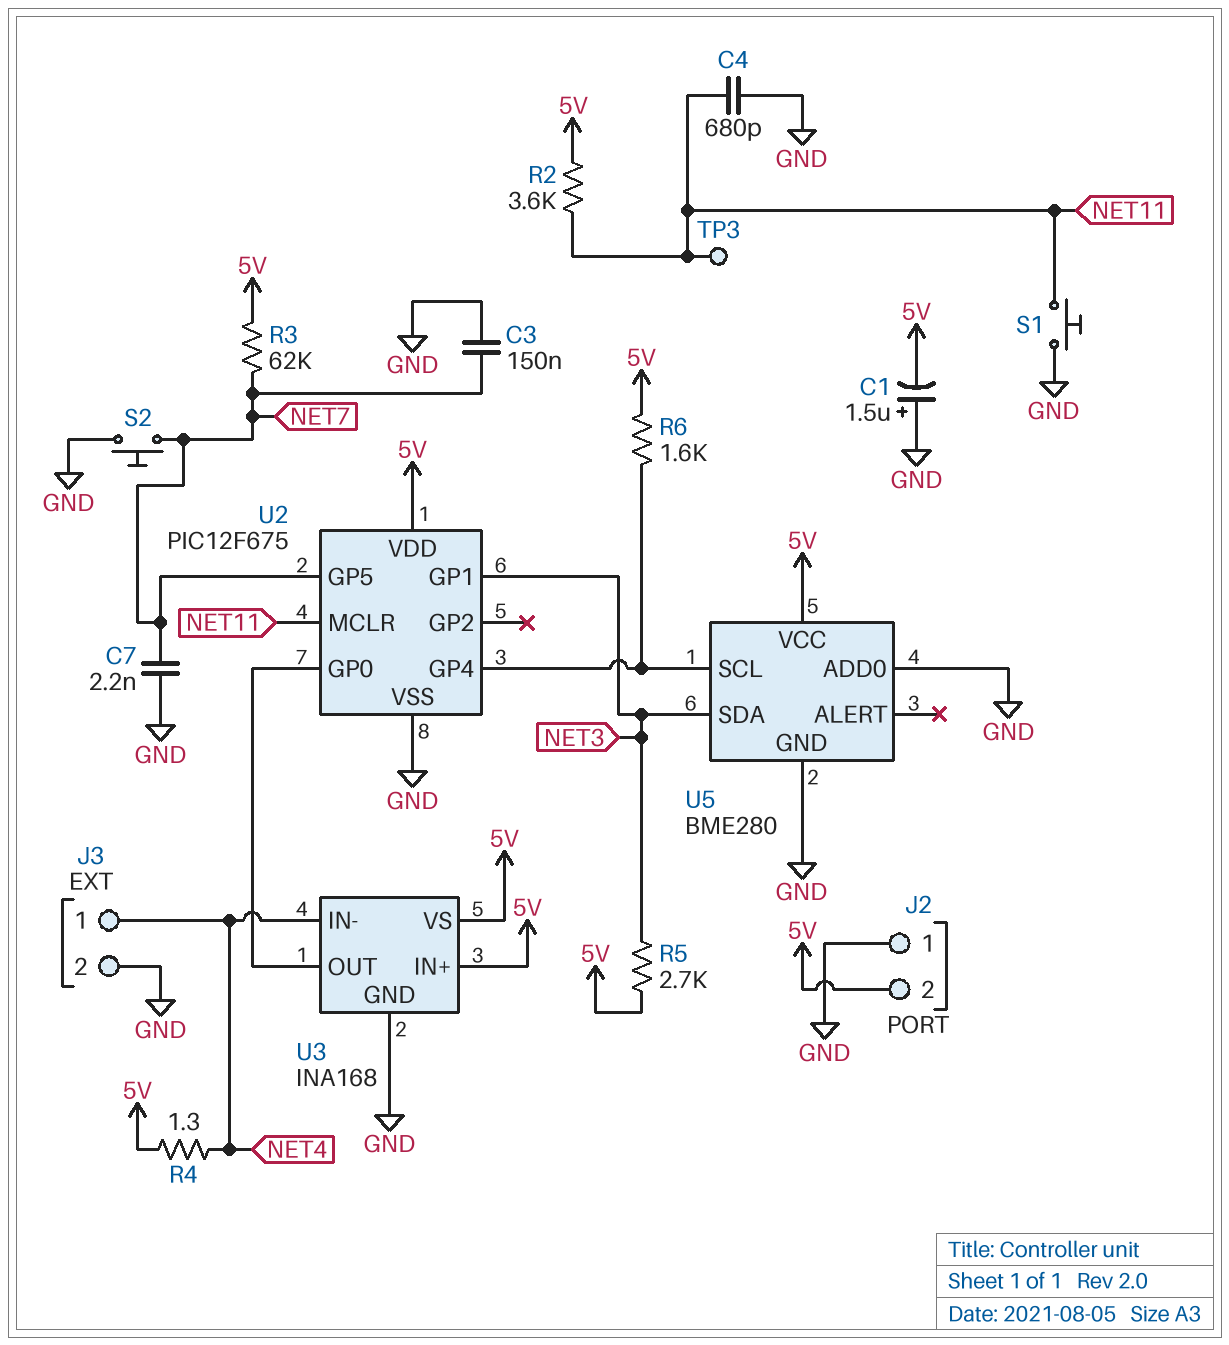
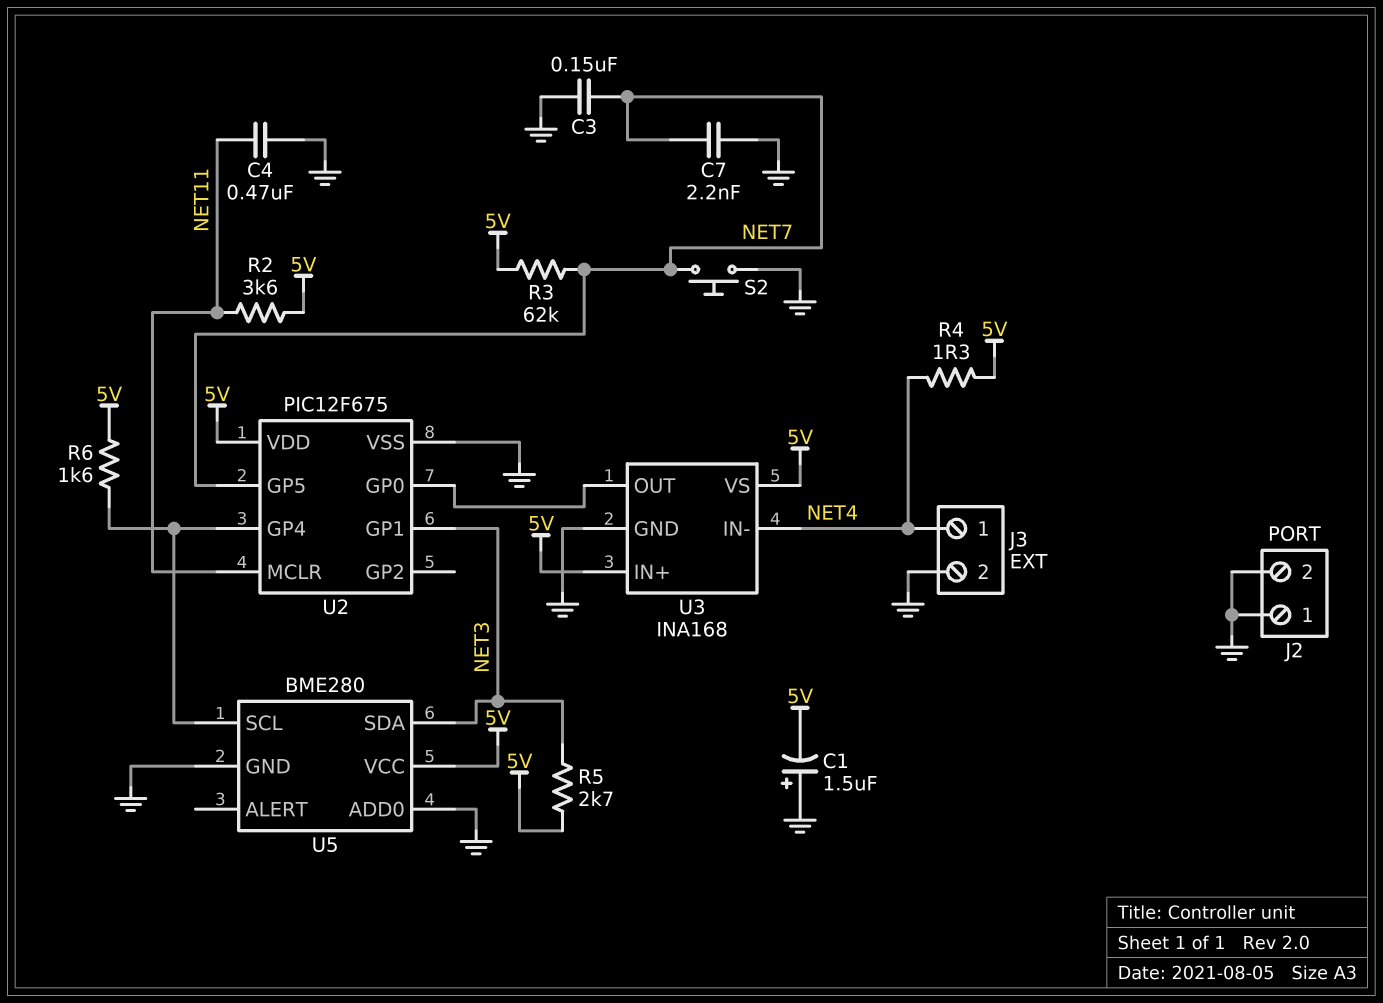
C4: 680pF (GND, NET11) -> 470nF (GND, NET11)
J2 pin 2: 5V -> GND
S1: button (GND, NET11) -> none
TP3: test point (NET11) -> none

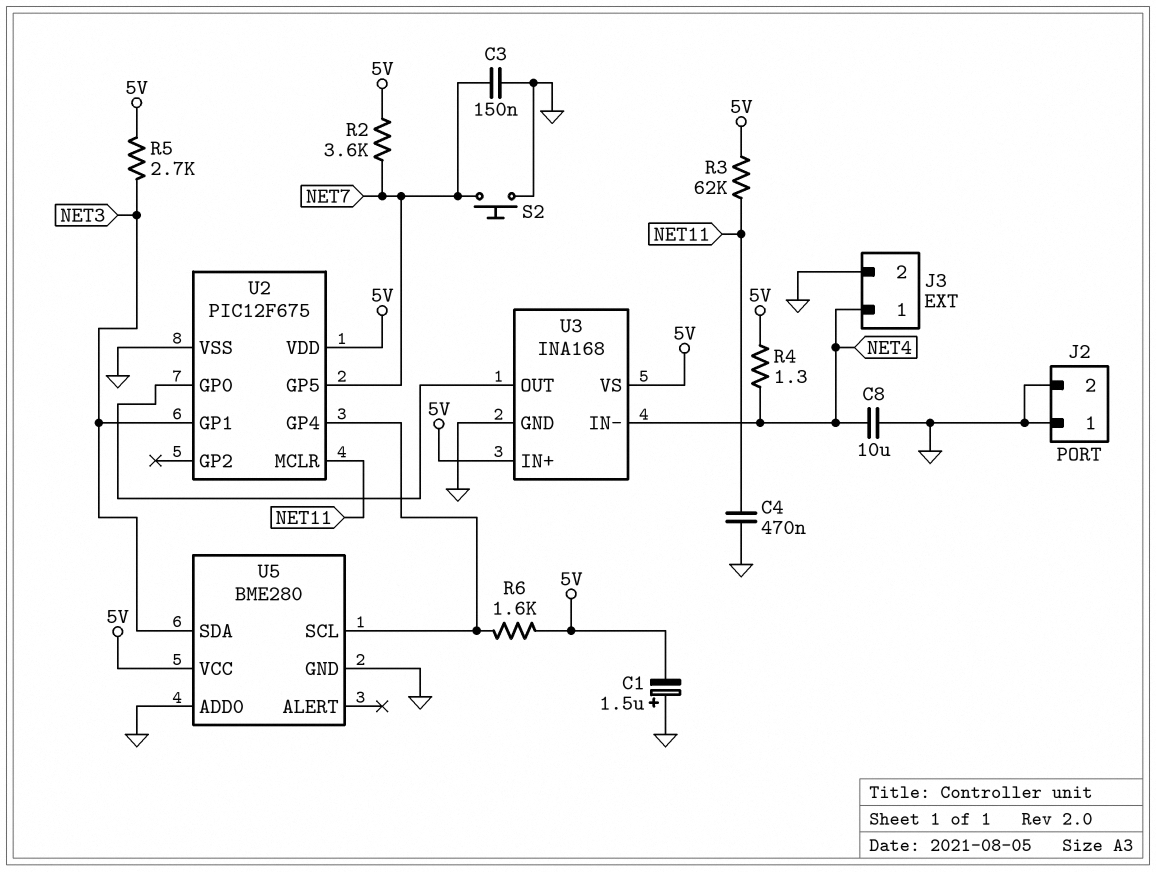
C7: 2.2nF (GND, NET7) -> none
C8: none -> 10uF (GND, NET4)
R2: 3.6k (5V, NET11) -> 3.6k (5V, NET7)
R3: 62k (5V, NET7) -> 62k (5V, NET11)

